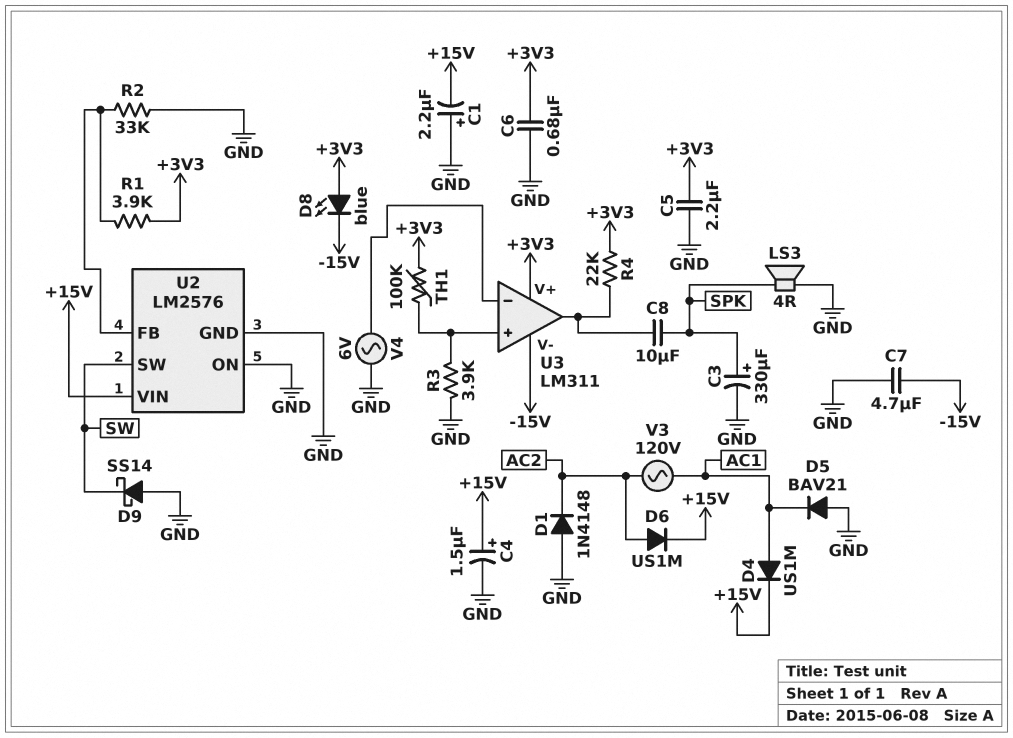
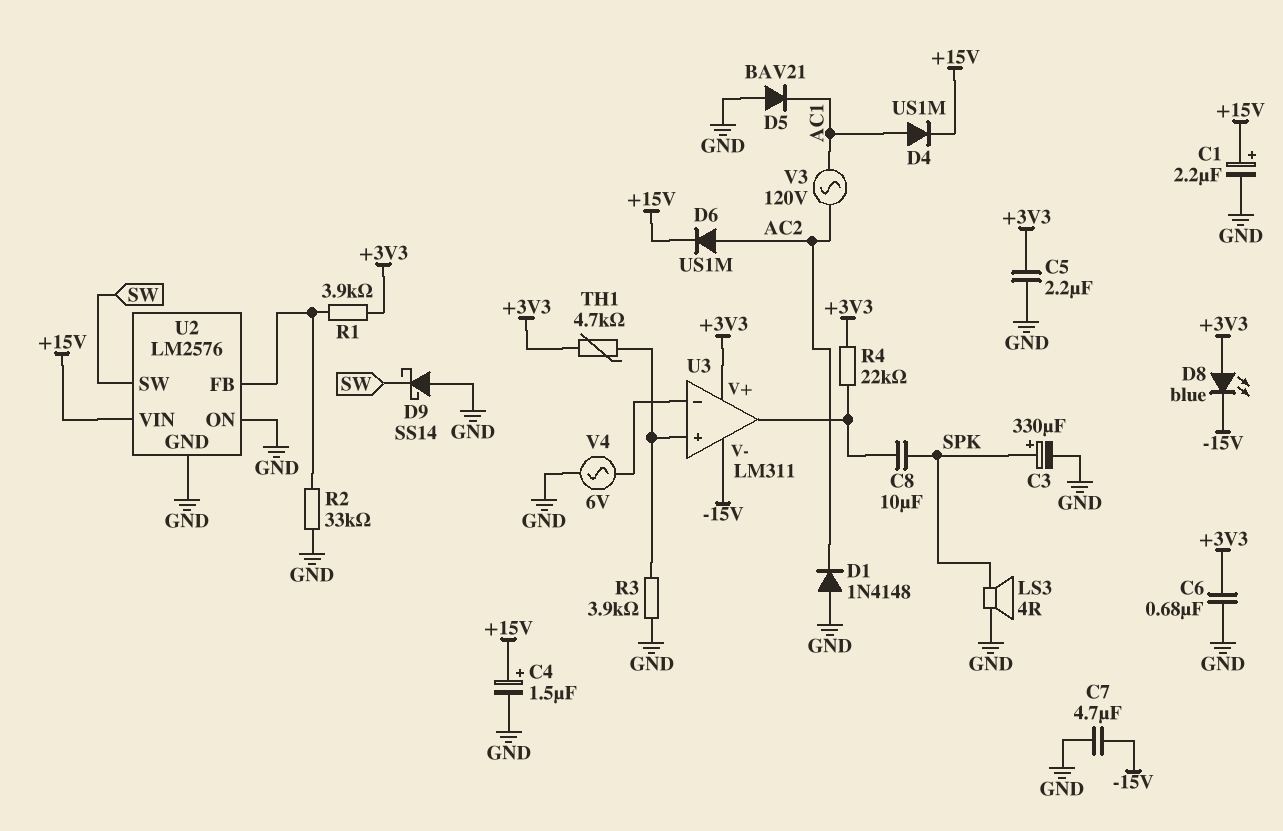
C1: 2.2uF (plus GND, minus +15V) -> 2.2uF (plus +15V, minus GND)
TH1: 100k (+3V3, U3/in+) -> 4.7k (+3V3, U3/in+)

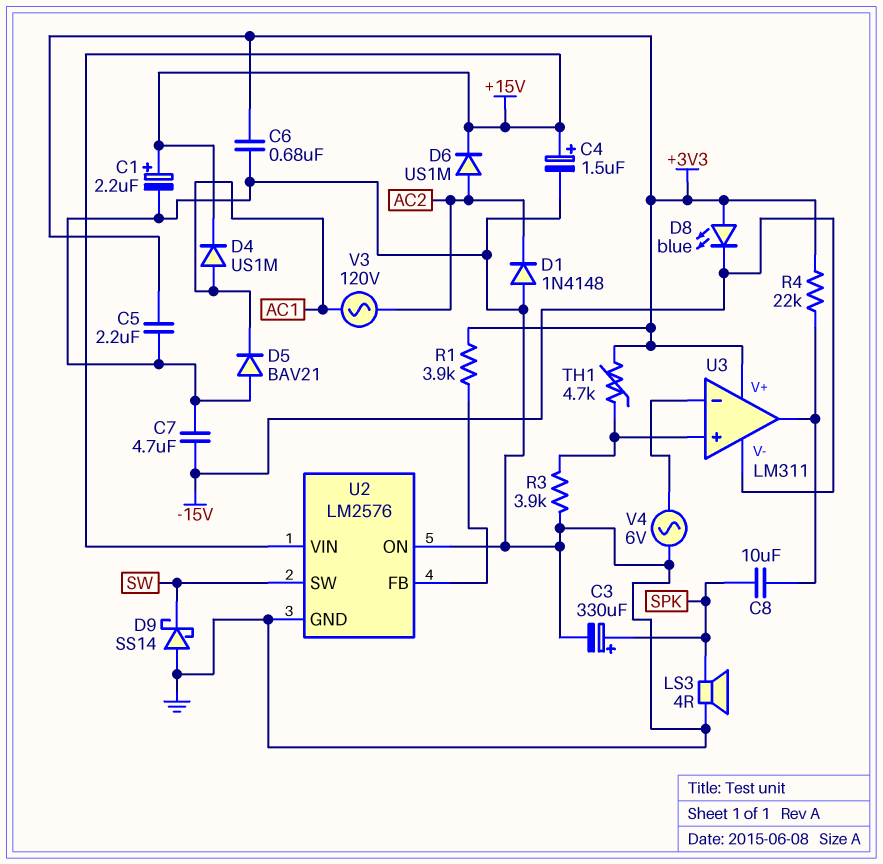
R2: 33k (GND, U2/FB) -> none

